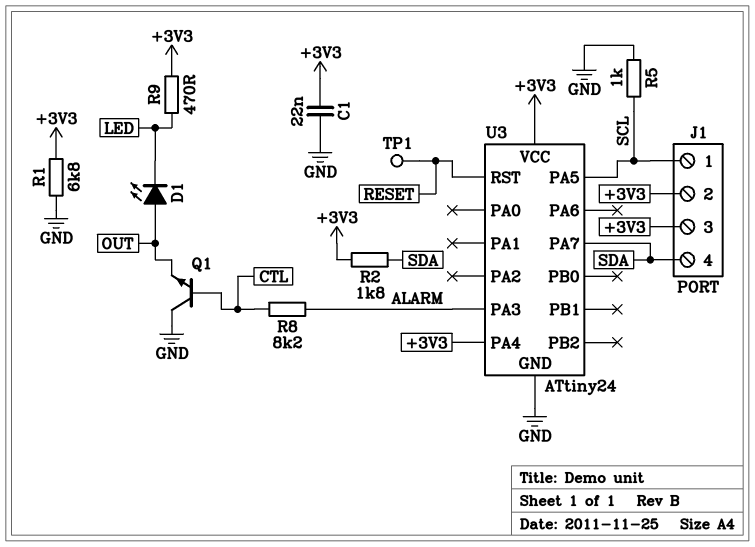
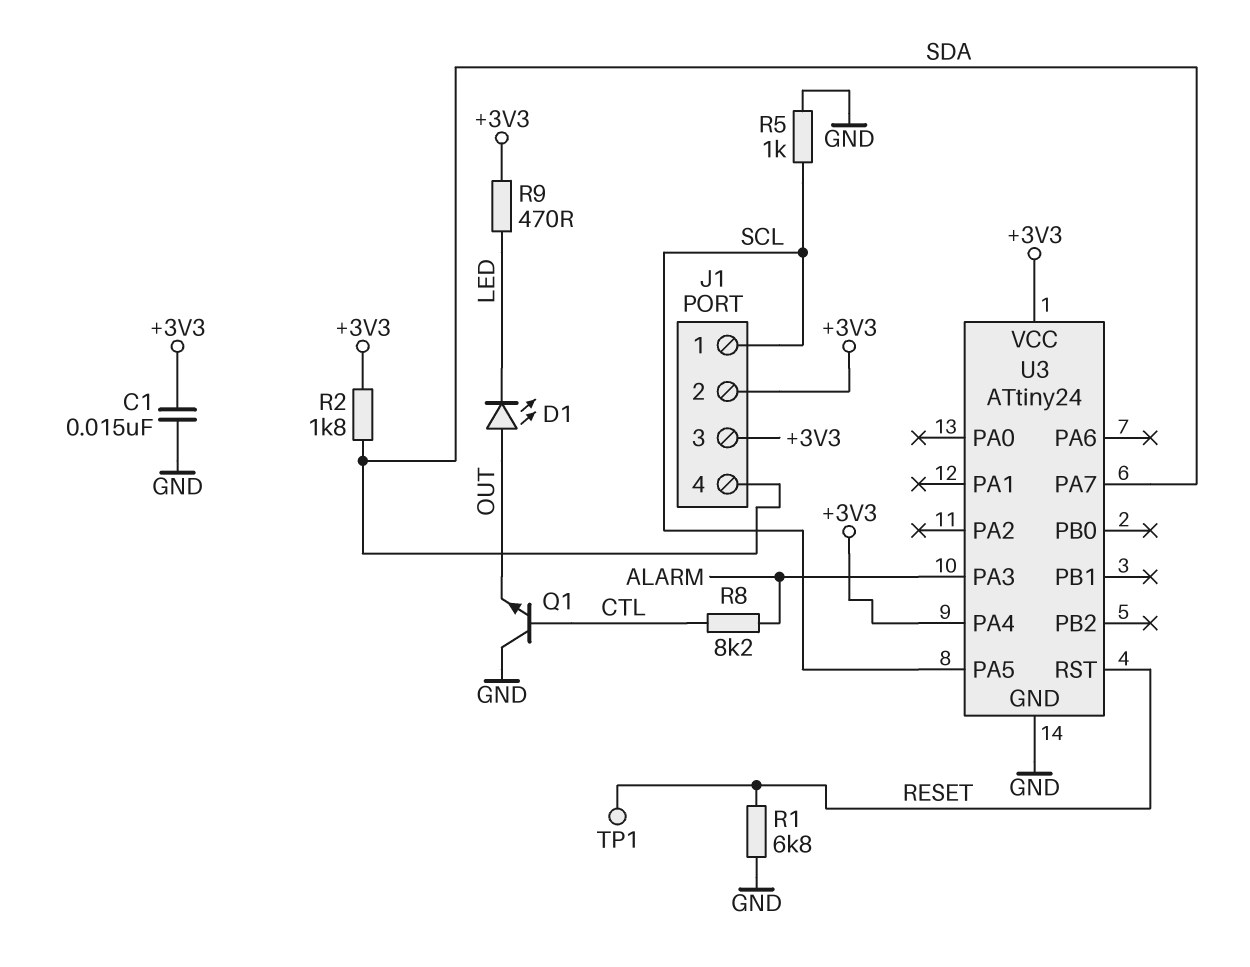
C1: 22nF (+3V3, GND) -> 15nF (+3V3, GND)
R1: 6.8k (+3V3, GND) -> 6.8k (GND, RESET)

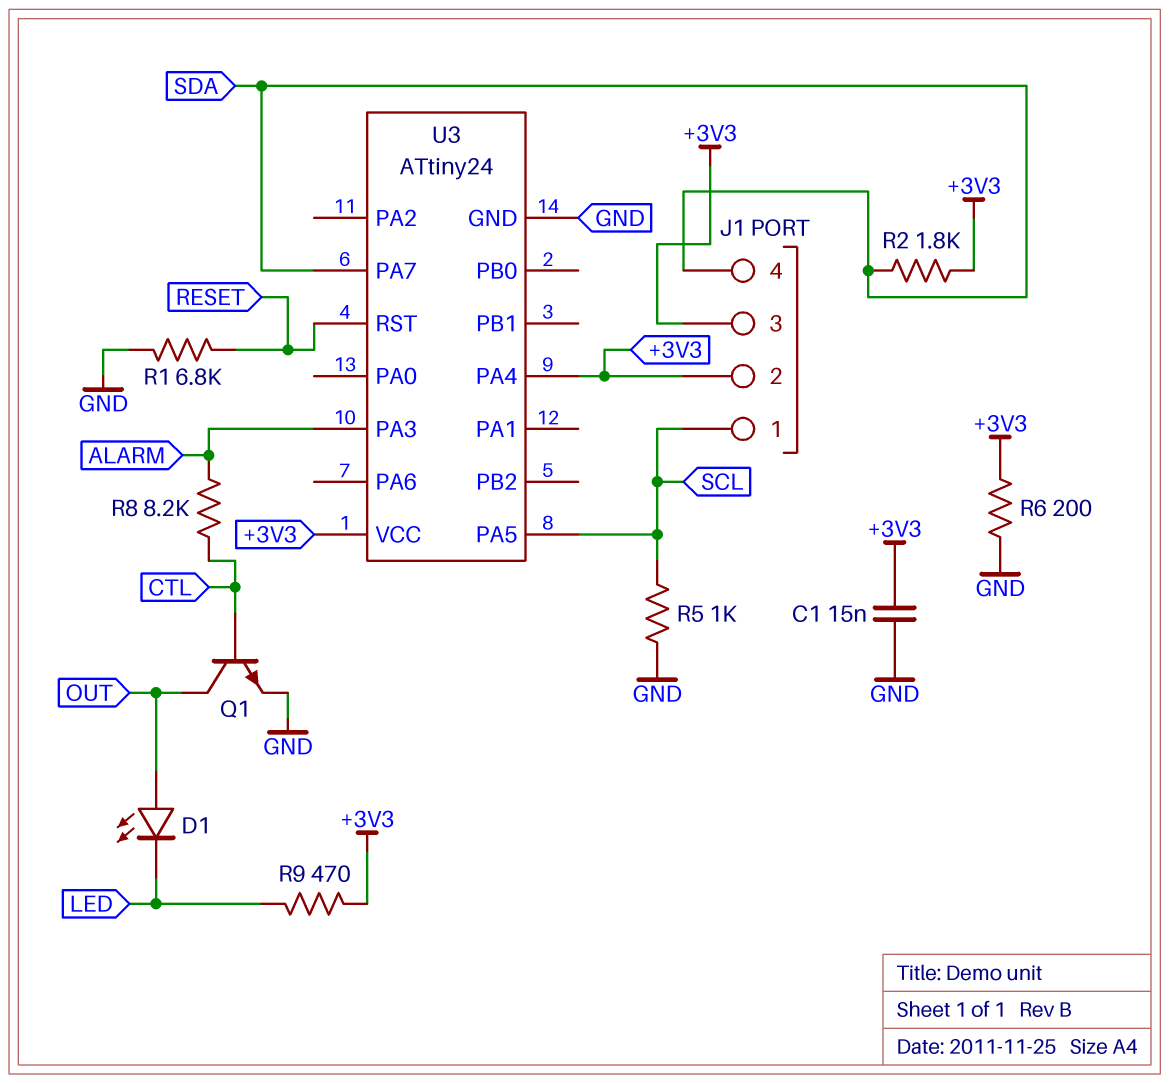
Q1: NPN (B CTL, C GND, E OUT) -> NPN (B CTL, C OUT, E GND)
R6: none -> 200 (+3V3, GND)
TP1: test point (RESET) -> none

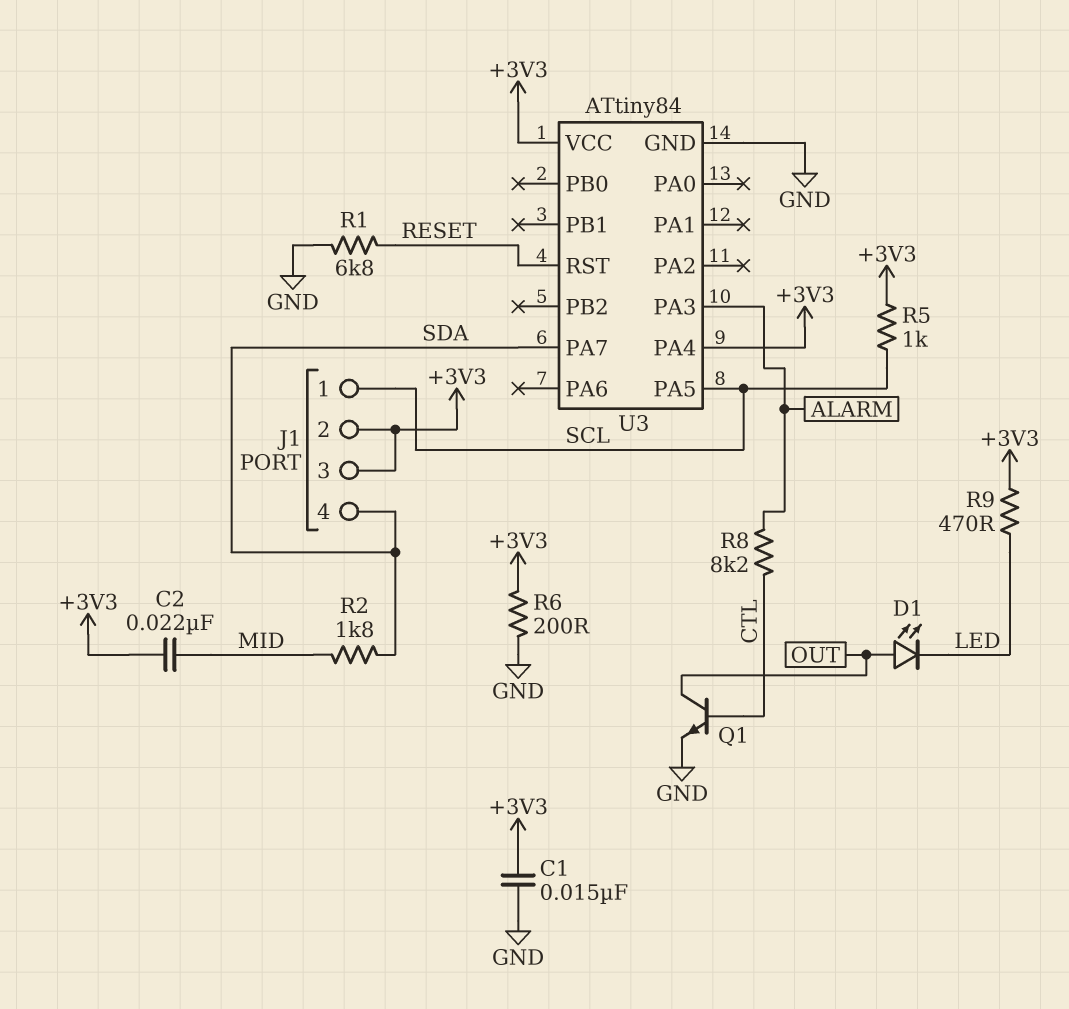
C2: none -> 22nF (+3V3, MID)
R2: 1.8k (+3V3, SDA) -> 1.8k (MID, SDA)
R5: 1k (GND, SCL) -> 1k (+3V3, SCL)
U3: ATtiny24 -> ATtiny84

